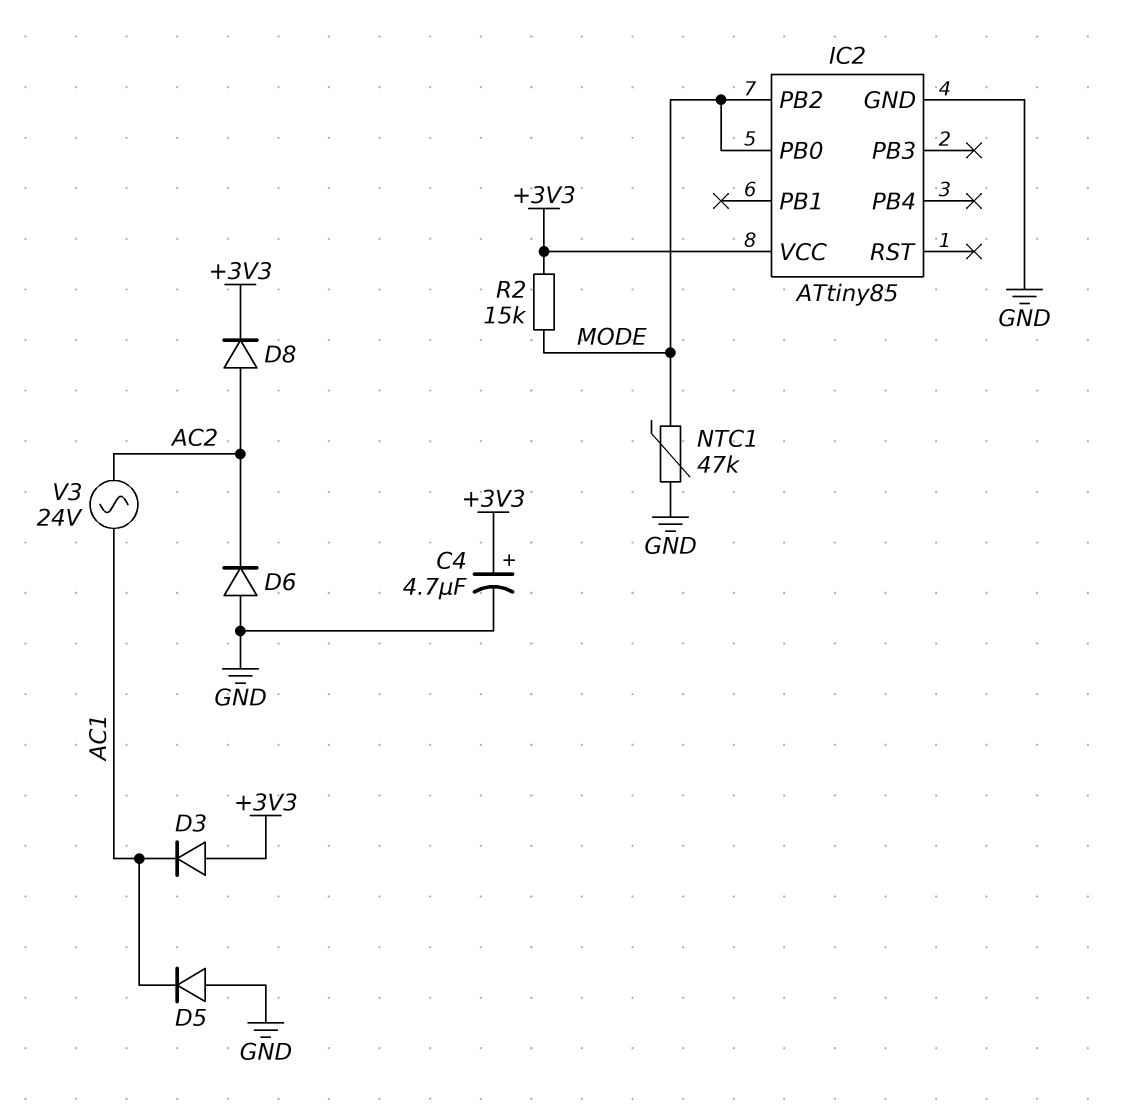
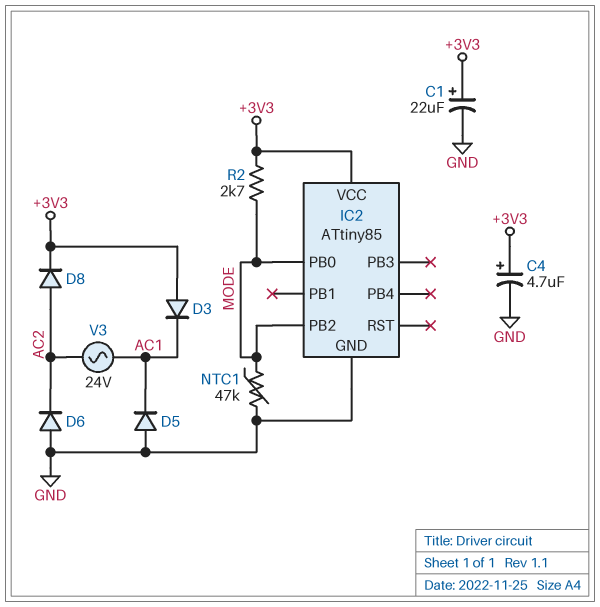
C1: none -> 22uF (plus +3V3, minus GND)
R2: 15k (+3V3, MODE) -> 2.7k (+3V3, MODE)

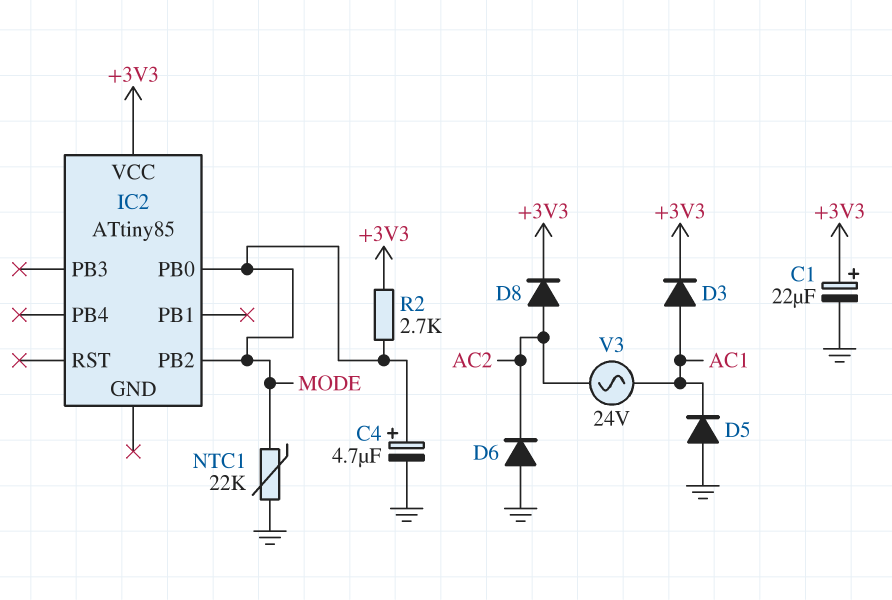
C4: 4.7uF (plus +3V3, minus GND) -> 4.7uF (plus MODE, minus GND)
D3: diode (A +3V3, K AC1) -> diode (A AC1, K +3V3)
IC2 pin GND: GND -> none
NTC1: 47k (GND, MODE) -> 22k (GND, MODE)

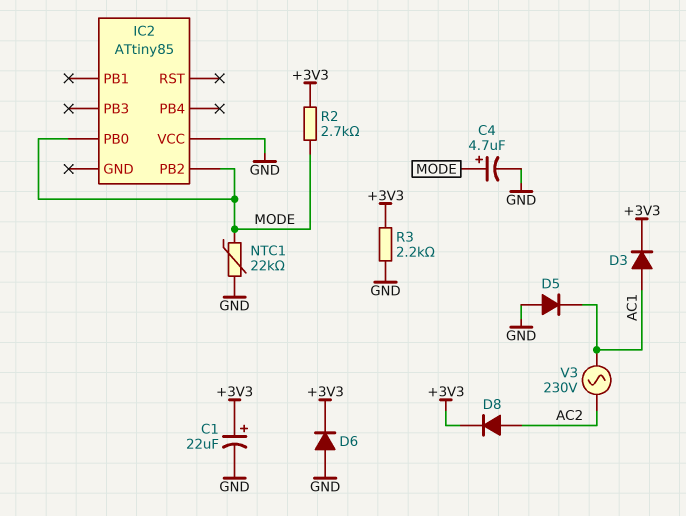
D6: diode (A GND, K AC2) -> diode (A GND, K +3V3)
IC2 pin VCC: +3V3 -> GND
R3: none -> 2.2k (+3V3, GND)
V3: AC 24V (AC1, AC2) -> AC 230V (AC1, AC2)

